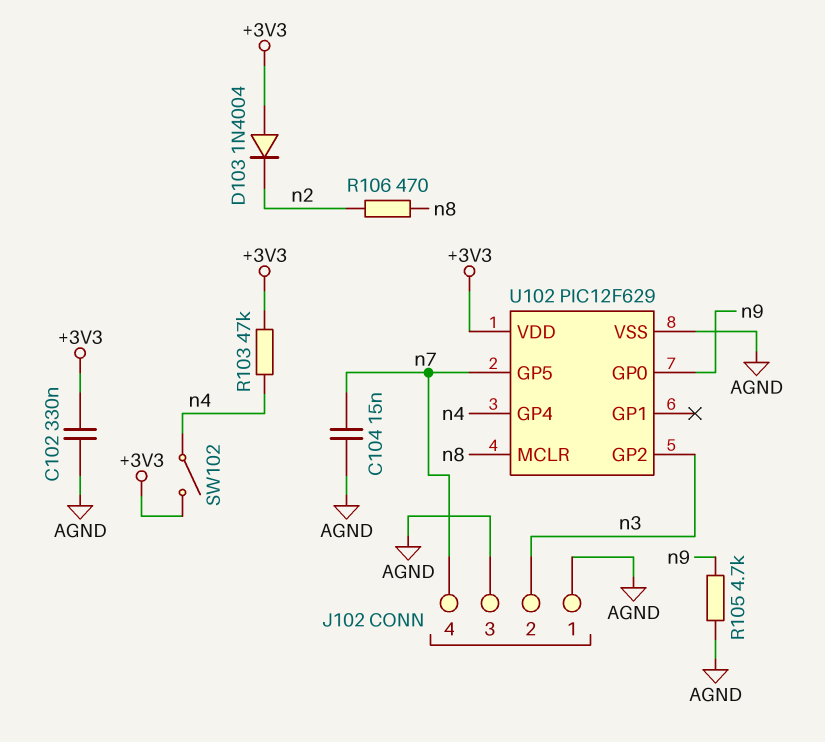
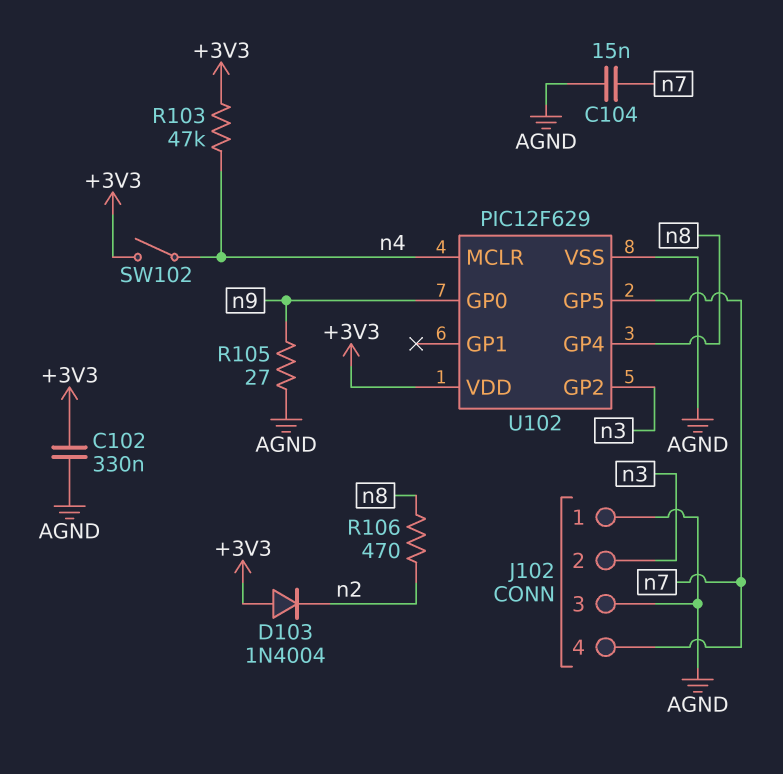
R105: 4.7k (AGND, n9) -> 27 (AGND, n9)
U102 pin GP4: n4 -> n8
U102 pin MCLR: n8 -> n4

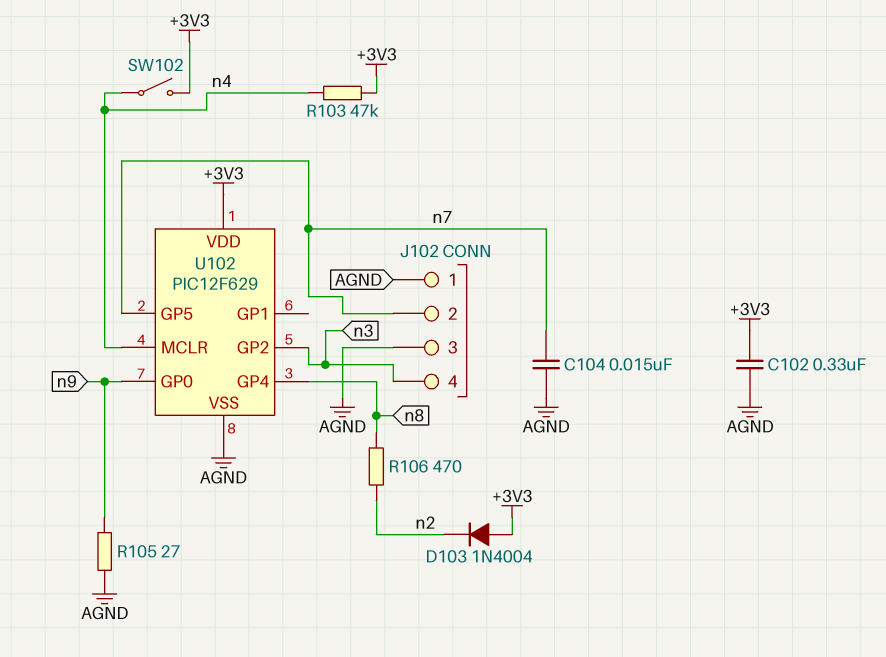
J102 pin 2: n3 -> n7
J102 pin 4: n7 -> n3

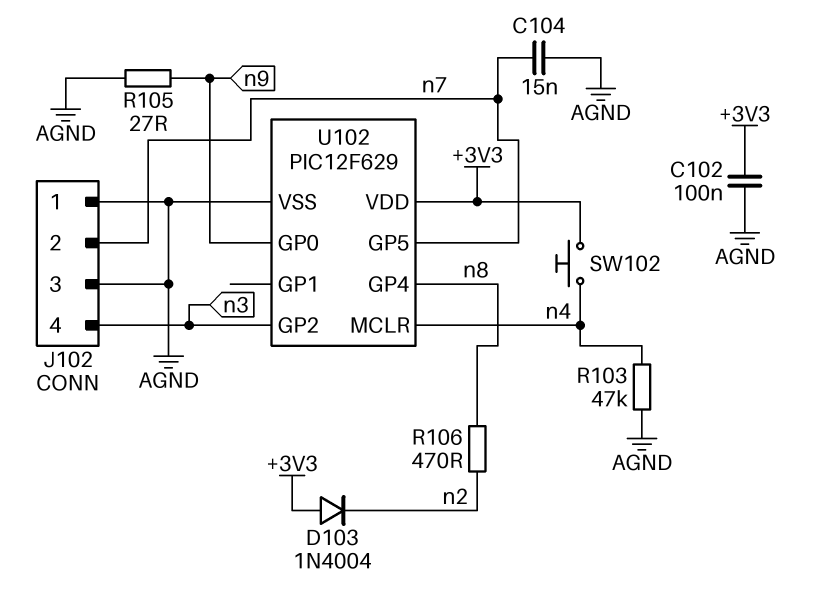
C102: 330nF (+3V3, AGND) -> 100nF (+3V3, AGND)
R103: 47k (+3V3, n4) -> 47k (AGND, n4)
SW102: switch (+3V3, n4) -> button (+3V3, n4)

